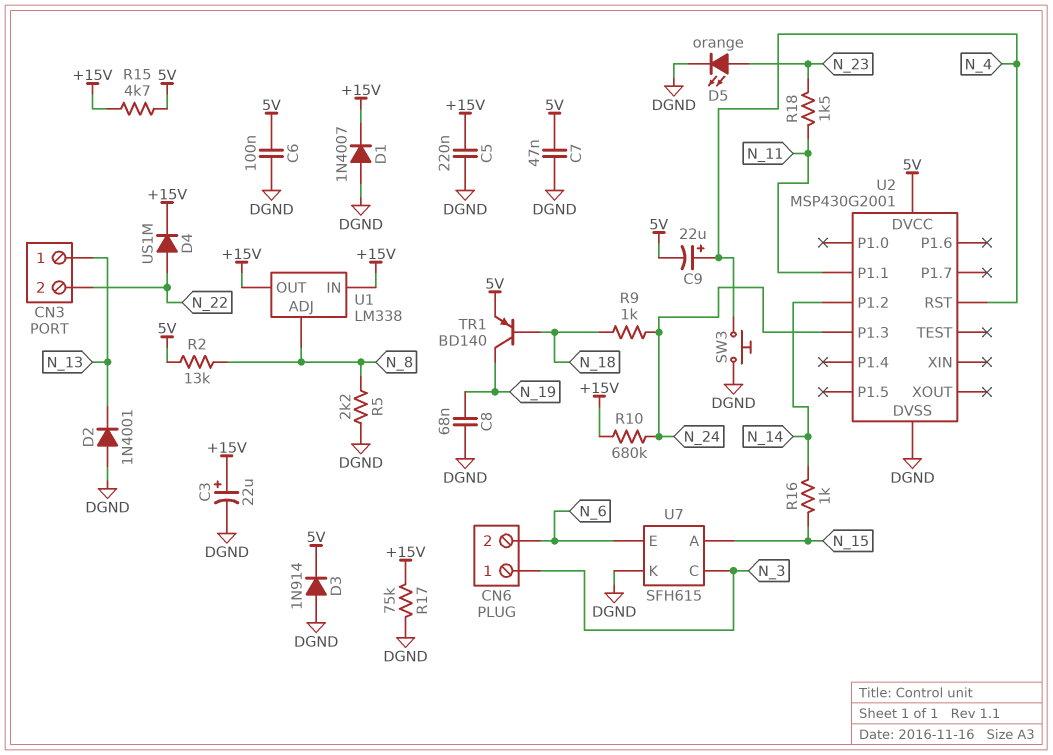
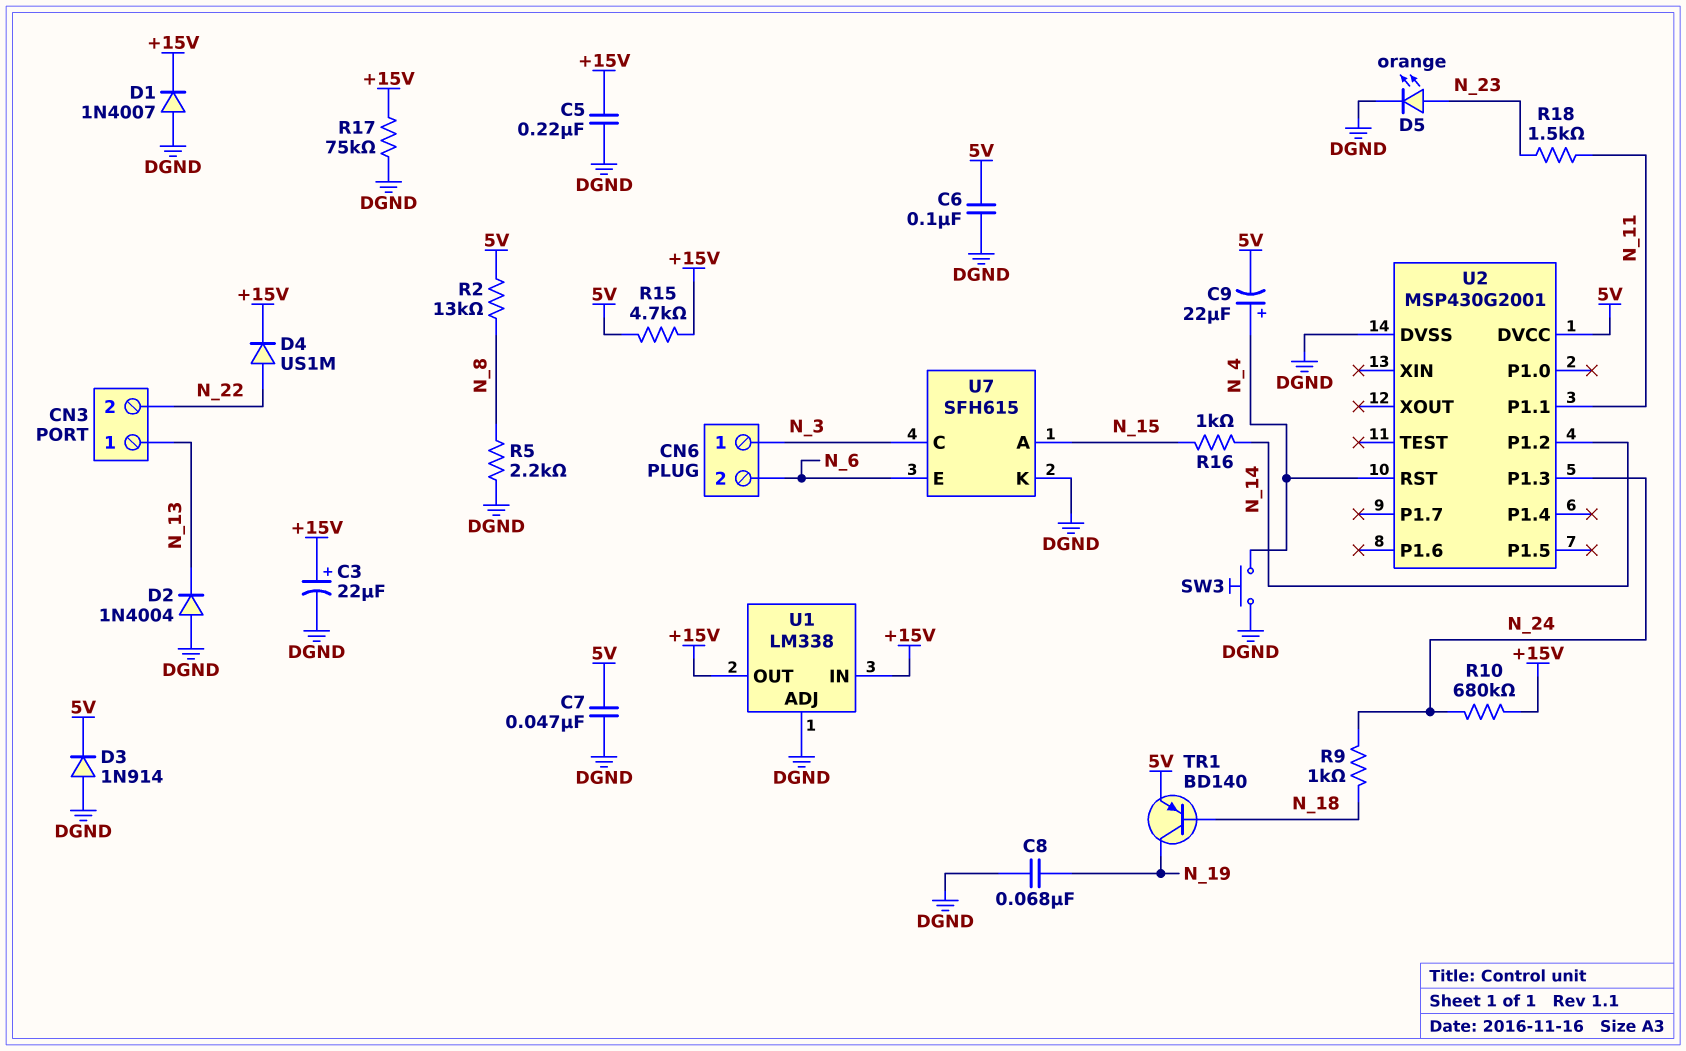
D2: diode 1N4001 (A DGND, K N_13) -> diode 1N4004 (A DGND, K N_13)
U1 pin ADJ: N_8 -> DGND

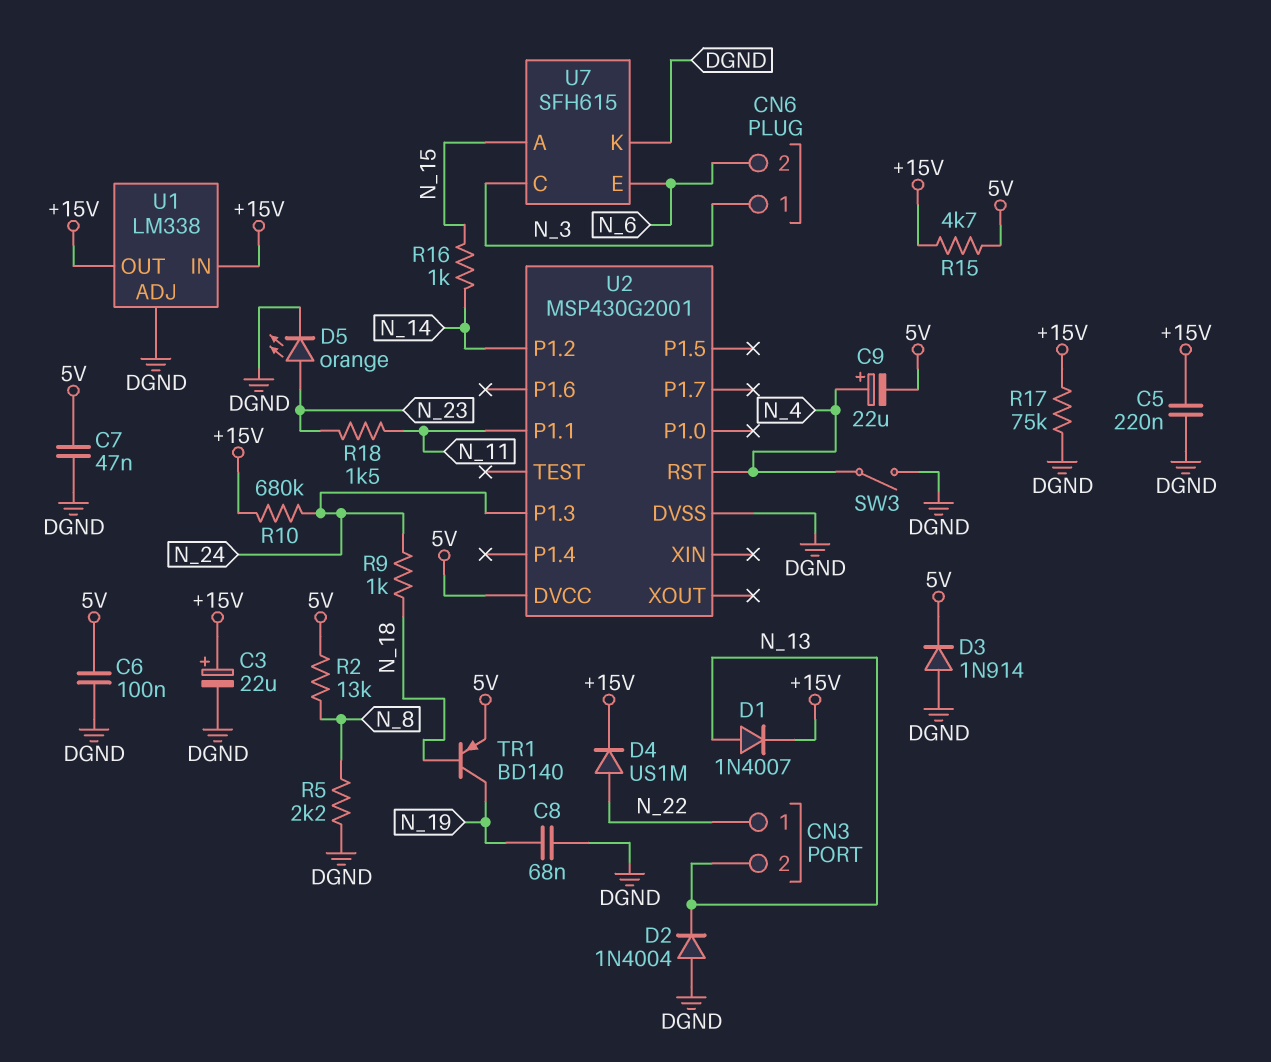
CN3 pin 1: N_13 -> N_22
CN3 pin 2: N_22 -> N_13
D1: diode 1N4007 (A DGND, K +15V) -> diode 1N4007 (A N_13, K +15V)
SW3: button (DGND, N_4) -> switch (DGND, N_4)

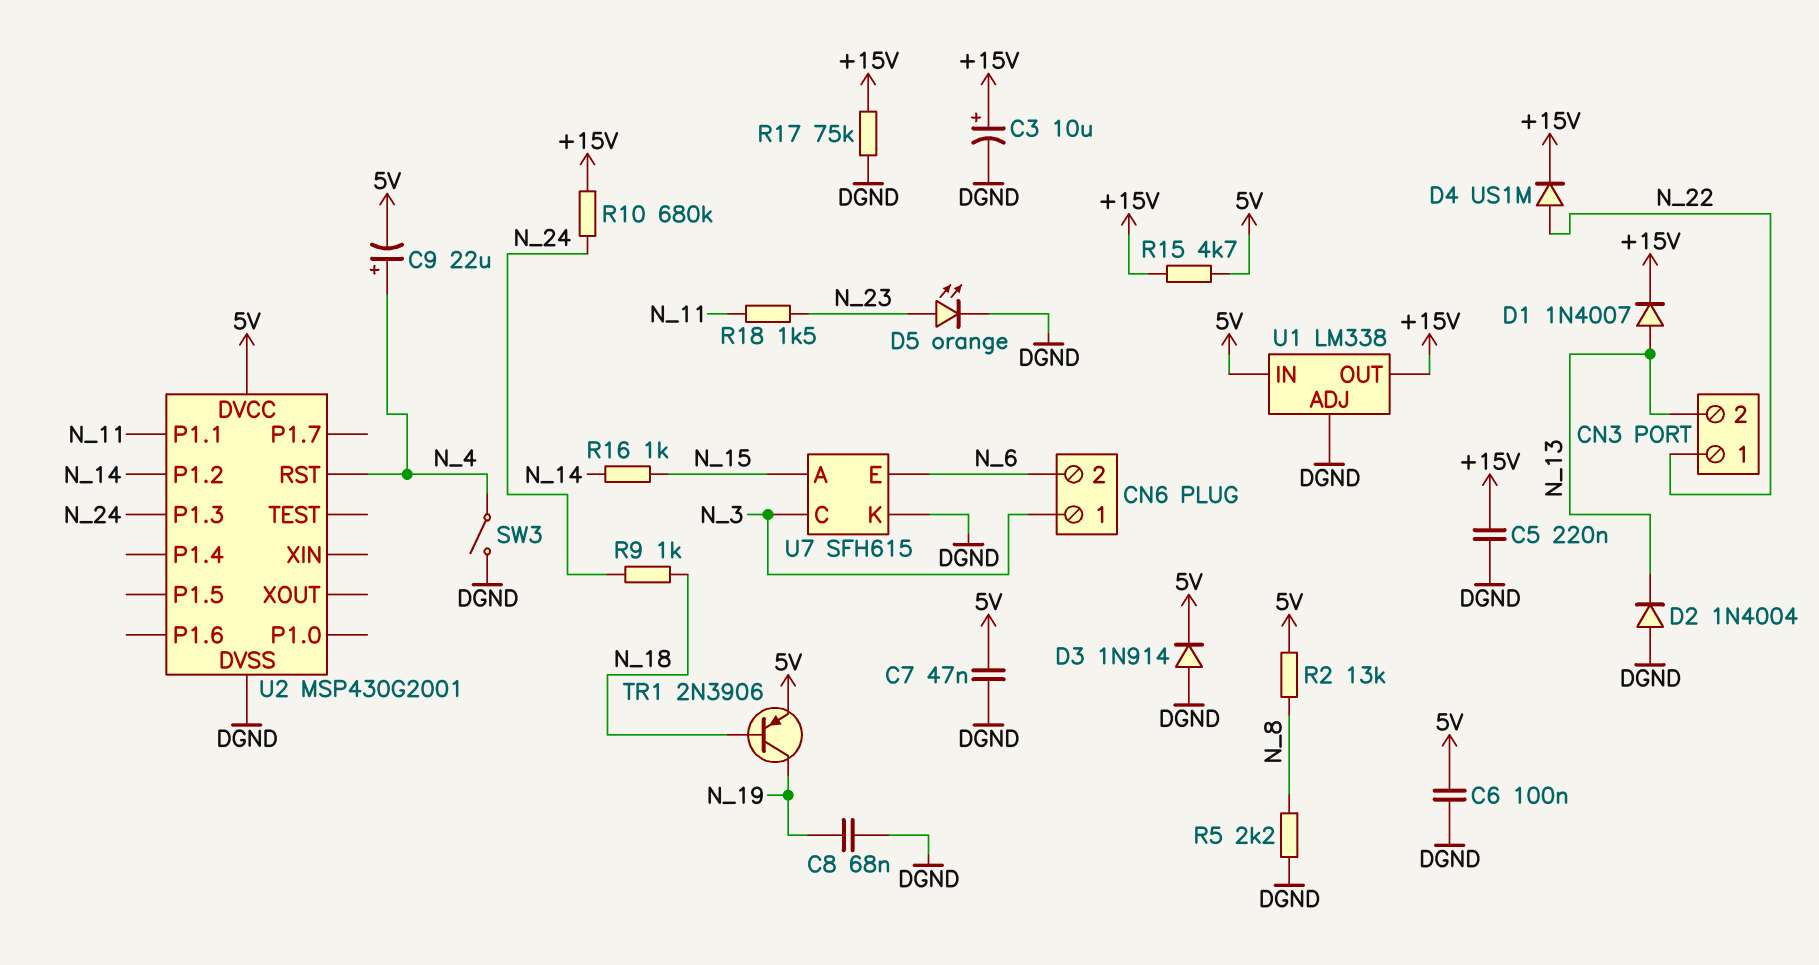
C3: 22uF (plus +15V, minus DGND) -> 10uF (plus +15V, minus DGND)
TR1: PNP BD140 (B N_18, C N_19, E 5V) -> PNP 2N3906 (B N_18, C N_19, E 5V)
U1 pin IN: +15V -> 5V

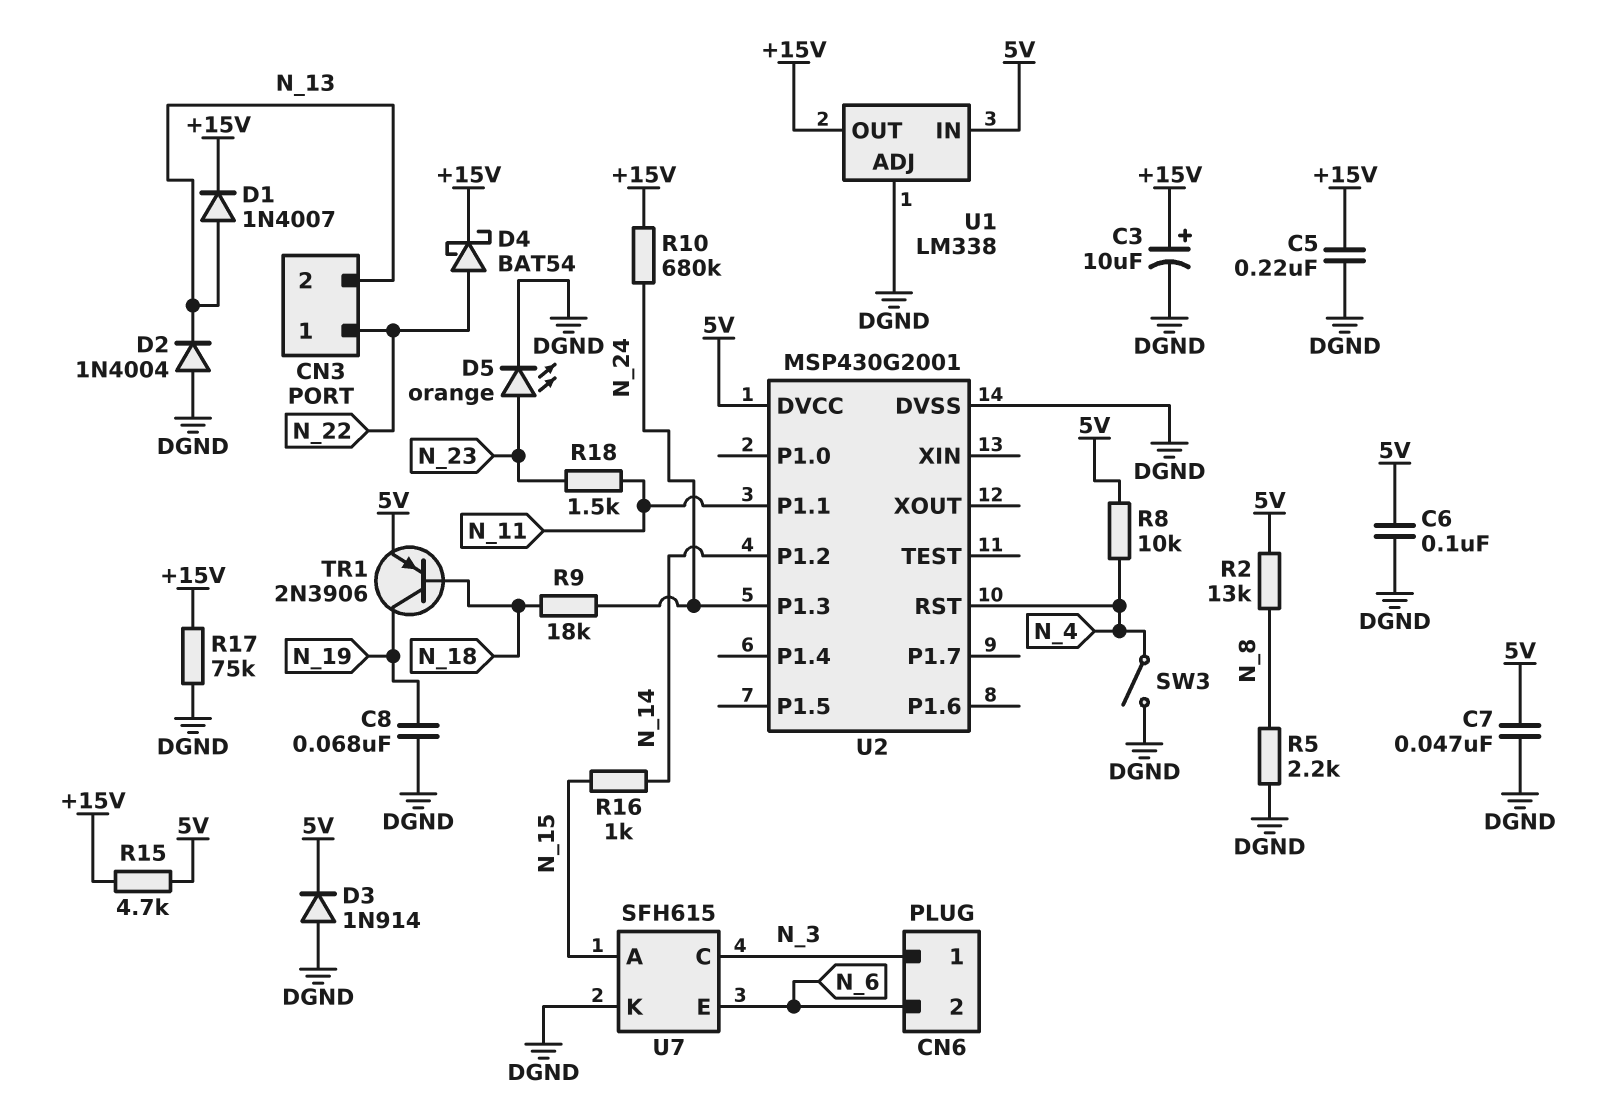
C9: 22uF (plus N_4, minus 5V) -> none
D4: diode US1M (A N_22, K +15V) -> schottky BAT54 (A N_22, K +15V)
R8: none -> 10k (5V, N_4)
R9: 1k (N_18, N_24) -> 18k (N_18, N_24)

